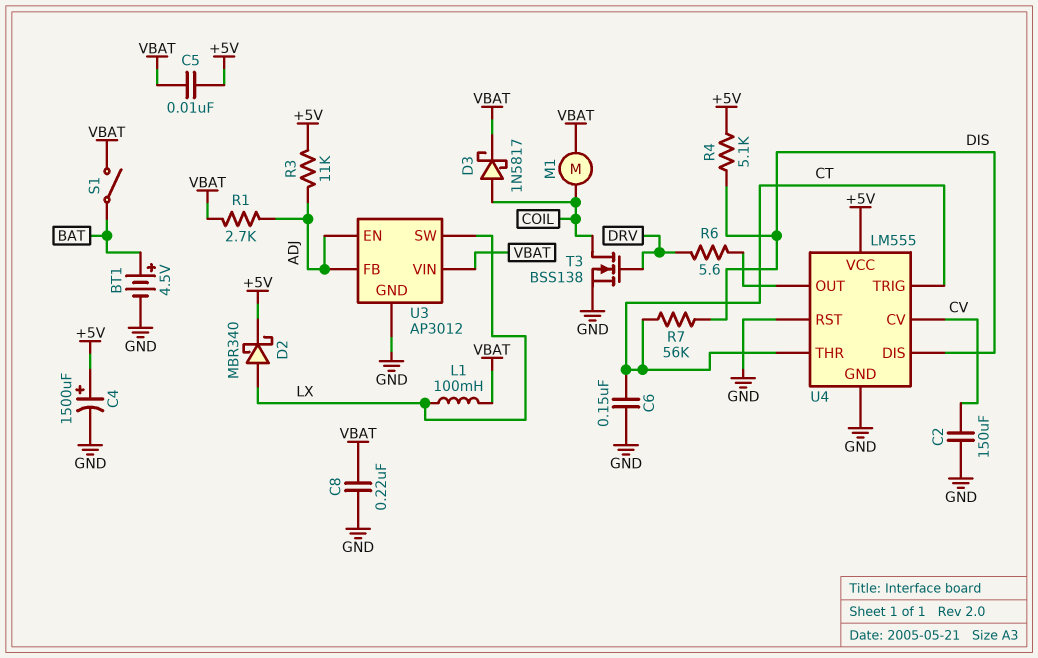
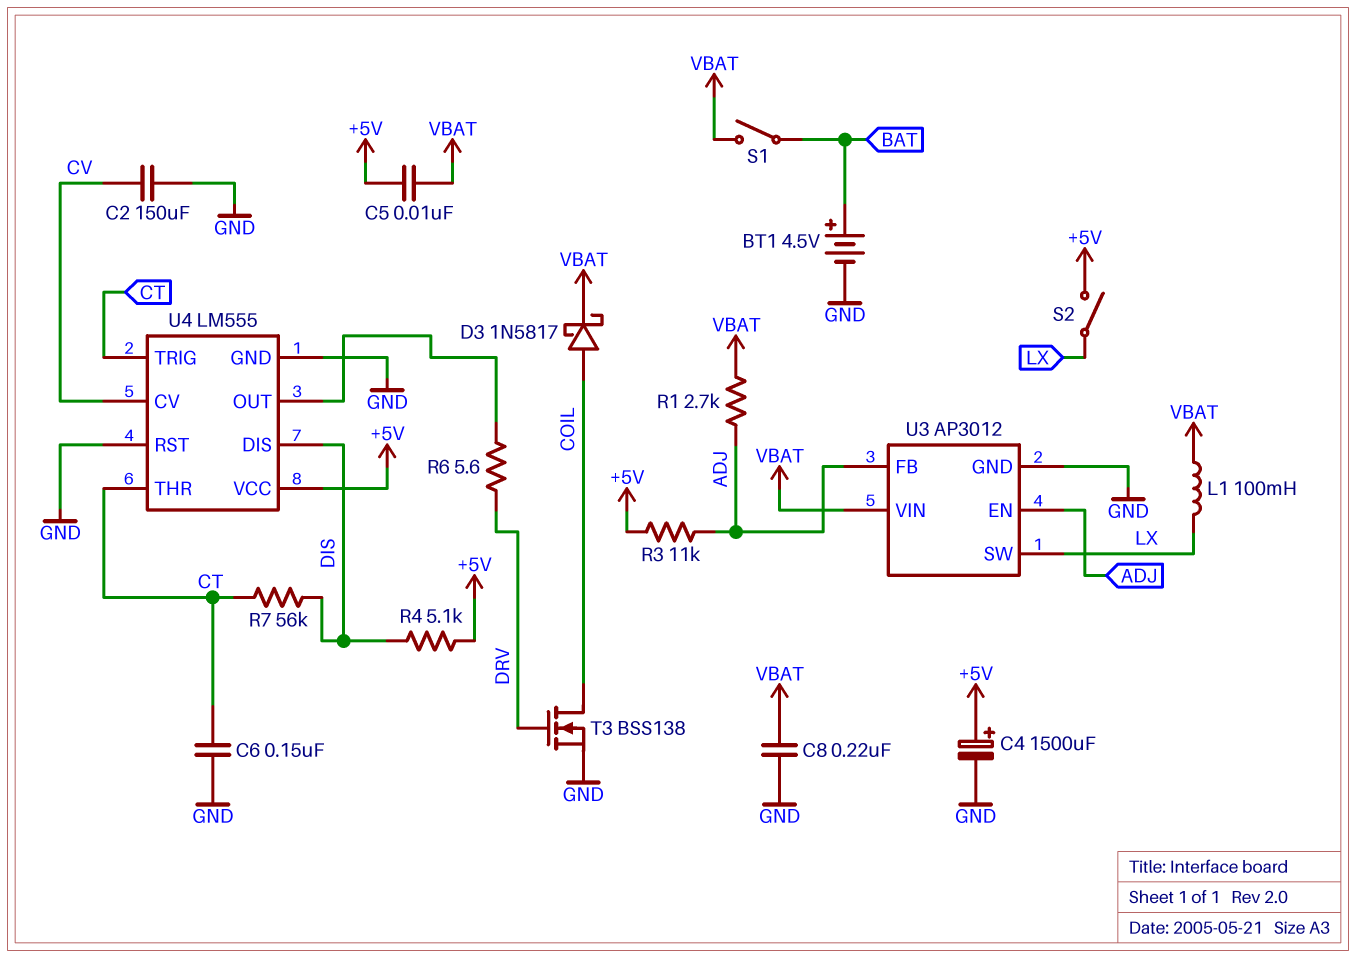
D2: schottky MBR340 (A LX, K +5V) -> none
M1: motor (COIL, VBAT) -> none
S2: none -> switch (+5V, LX)

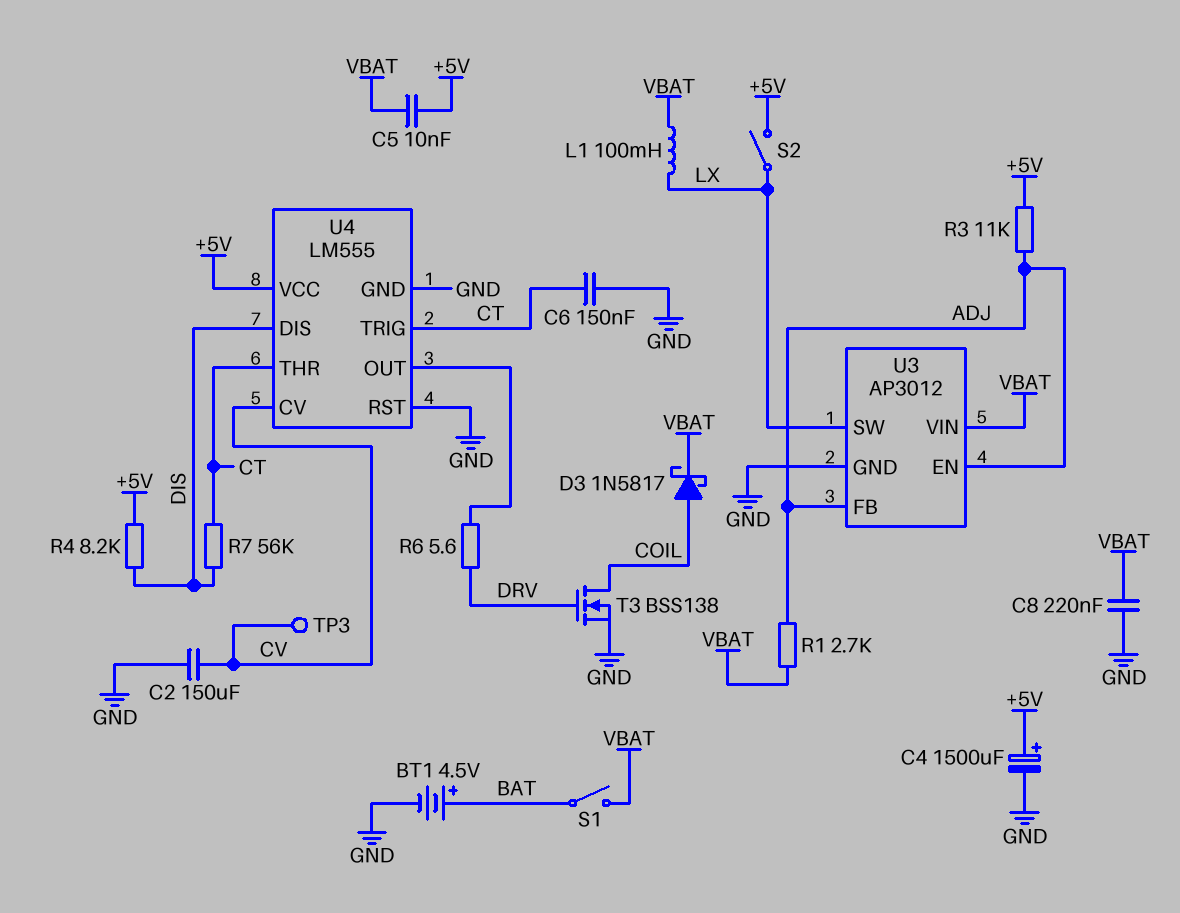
R4: 5.1k (+5V, DIS) -> 8.2k (+5V, DIS)
TP3: none -> test point (CV)

